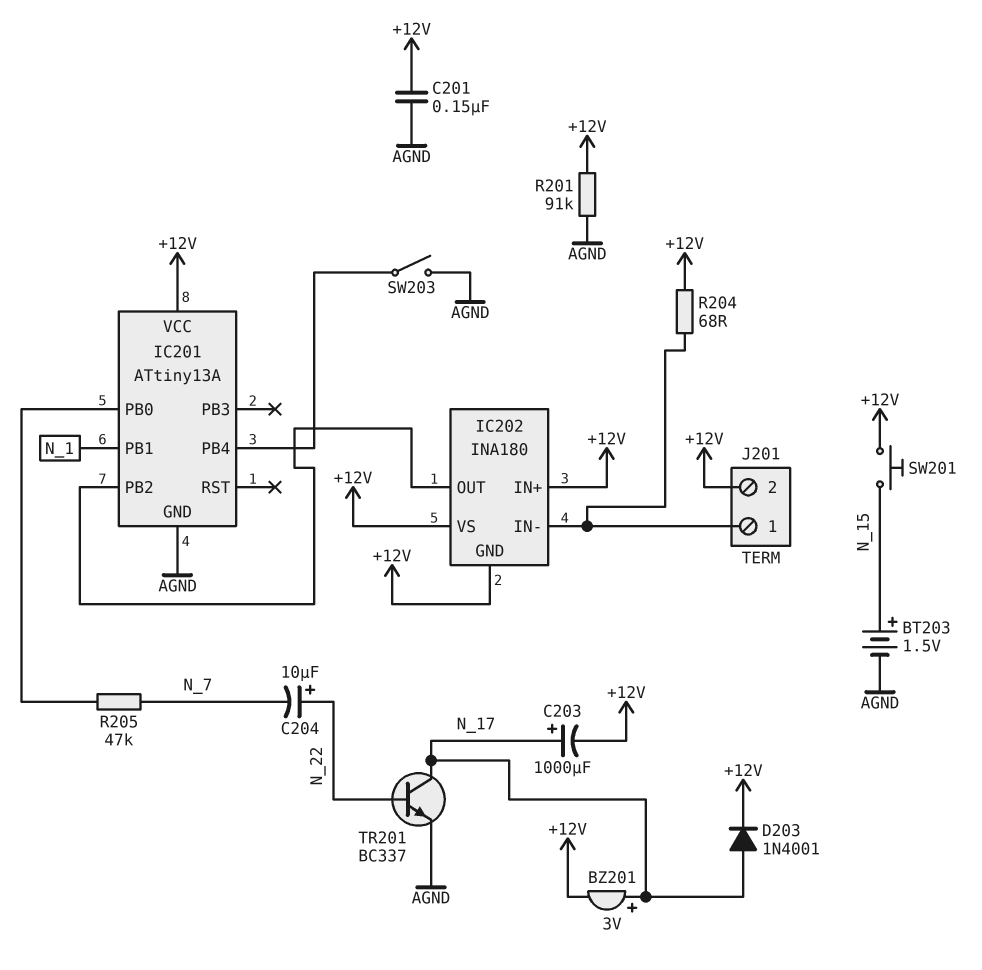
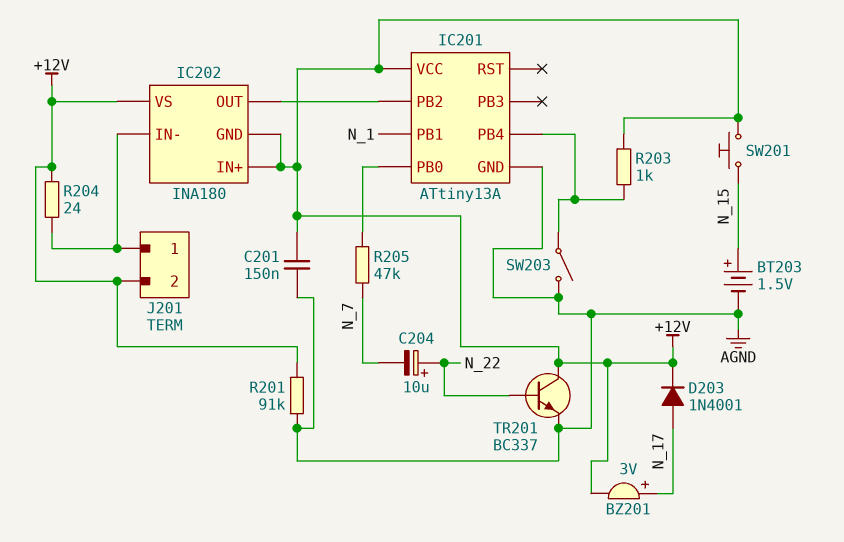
C203: 1000uF (plus N_17, minus +12V) -> none
R203: none -> 1k (+12V, IC201/PB4)
R204: 68 (+12V, IC202/IN-) -> 24 (+12V, IC202/IN-)
TR201: NPN BC337 (B N_22, C N_17, E AGND) -> NPN BC337 (B N_22, C +12V, E AGND)

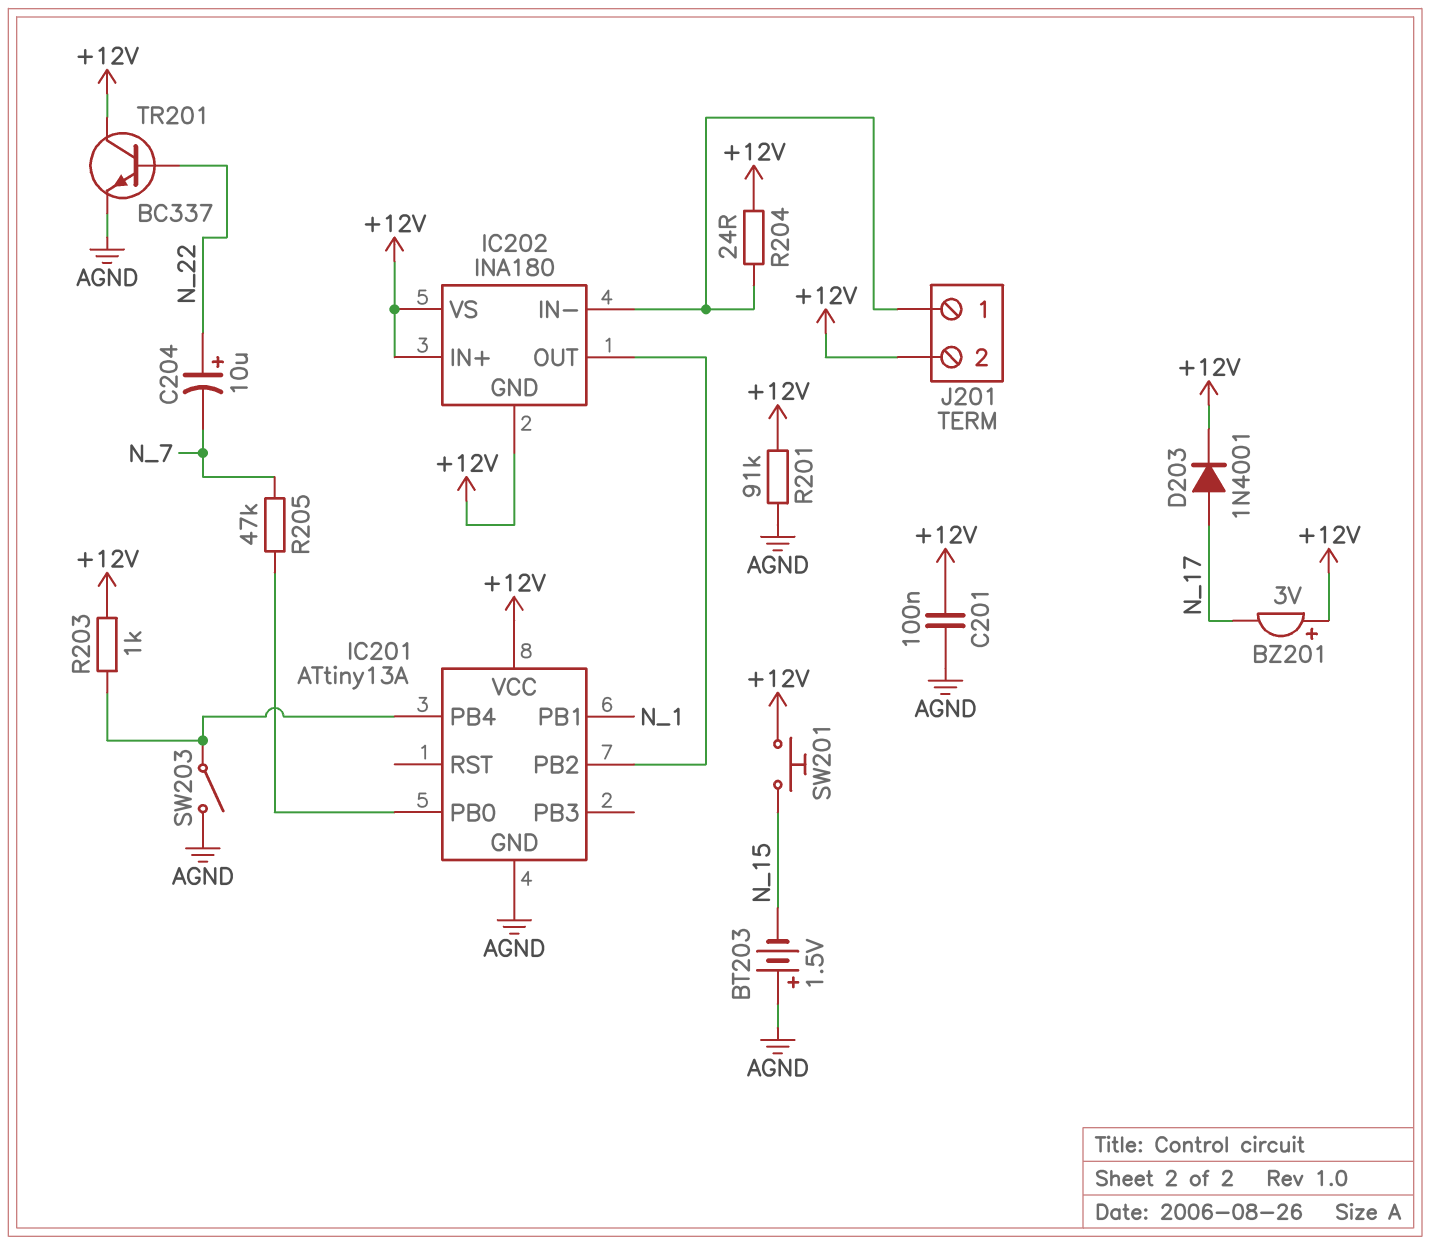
BT203: 1.5V (plus N_15, minus AGND) -> 1.5V (plus AGND, minus N_15)
BZ201: buzzer 3V (plus N_17, minus +12V) -> buzzer 3V (plus +12V, minus N_17)
C201: 150nF (+12V, AGND) -> 100nF (+12V, AGND)

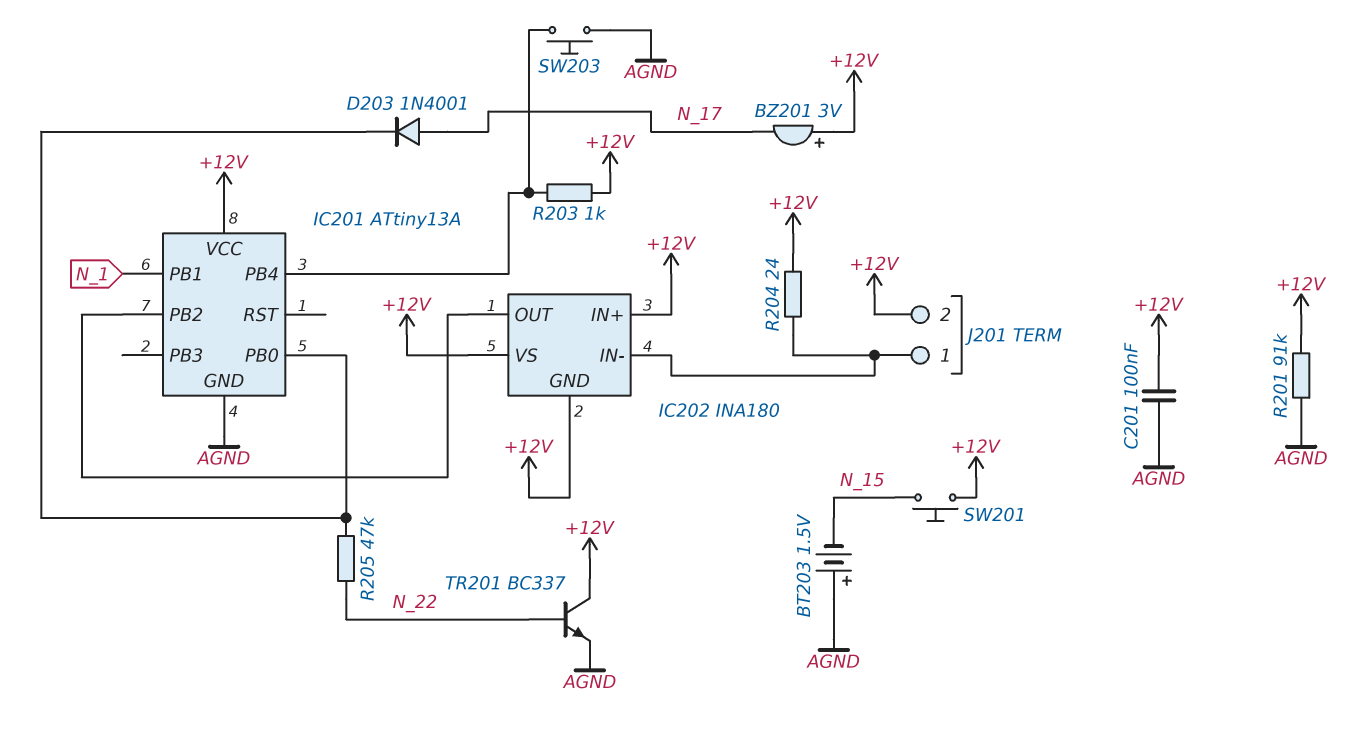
C204: 10uF (plus N_22, minus N_7) -> none
D203: diode 1N4001 (A N_17, K +12V) -> diode 1N4001 (A N_17, K IC201/PB0)
R205: 47k (IC201/PB0, N_7) -> 47k (IC201/PB0, N_22)
SW203: switch (AGND, IC201/PB4) -> button (AGND, IC201/PB4)

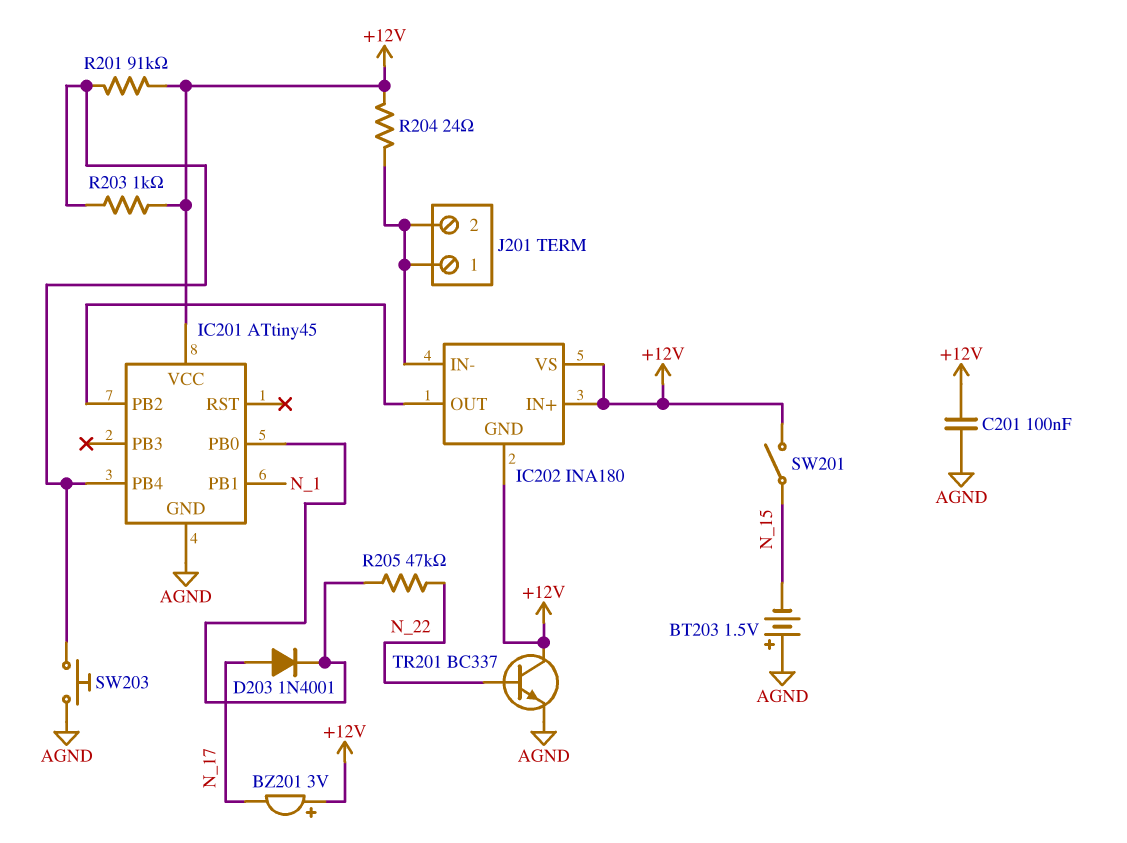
IC201: ATtiny13A -> ATtiny45
J201 pin 2: +12V -> IC202/IN-
R201: 91k (+12V, AGND) -> 91k (+12V, IC201/PB4)
SW201: button (+12V, N_15) -> switch (+12V, N_15)

